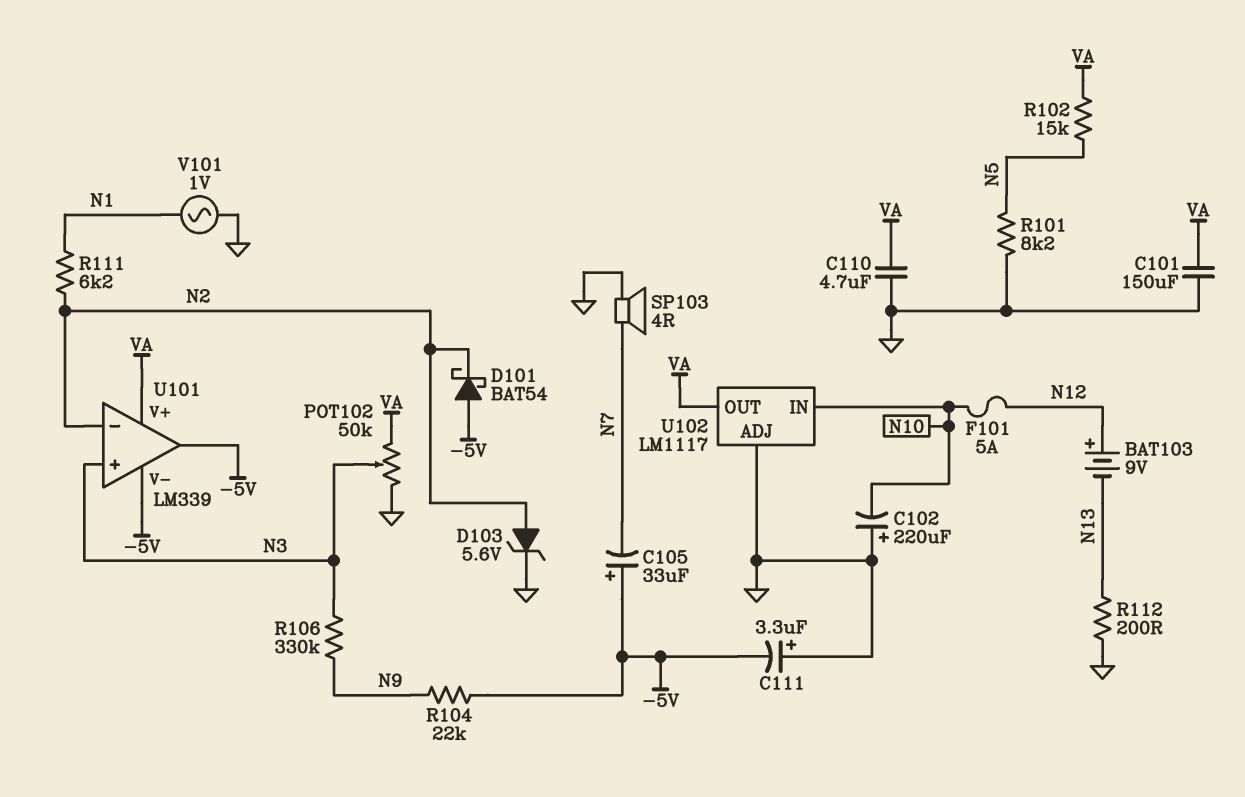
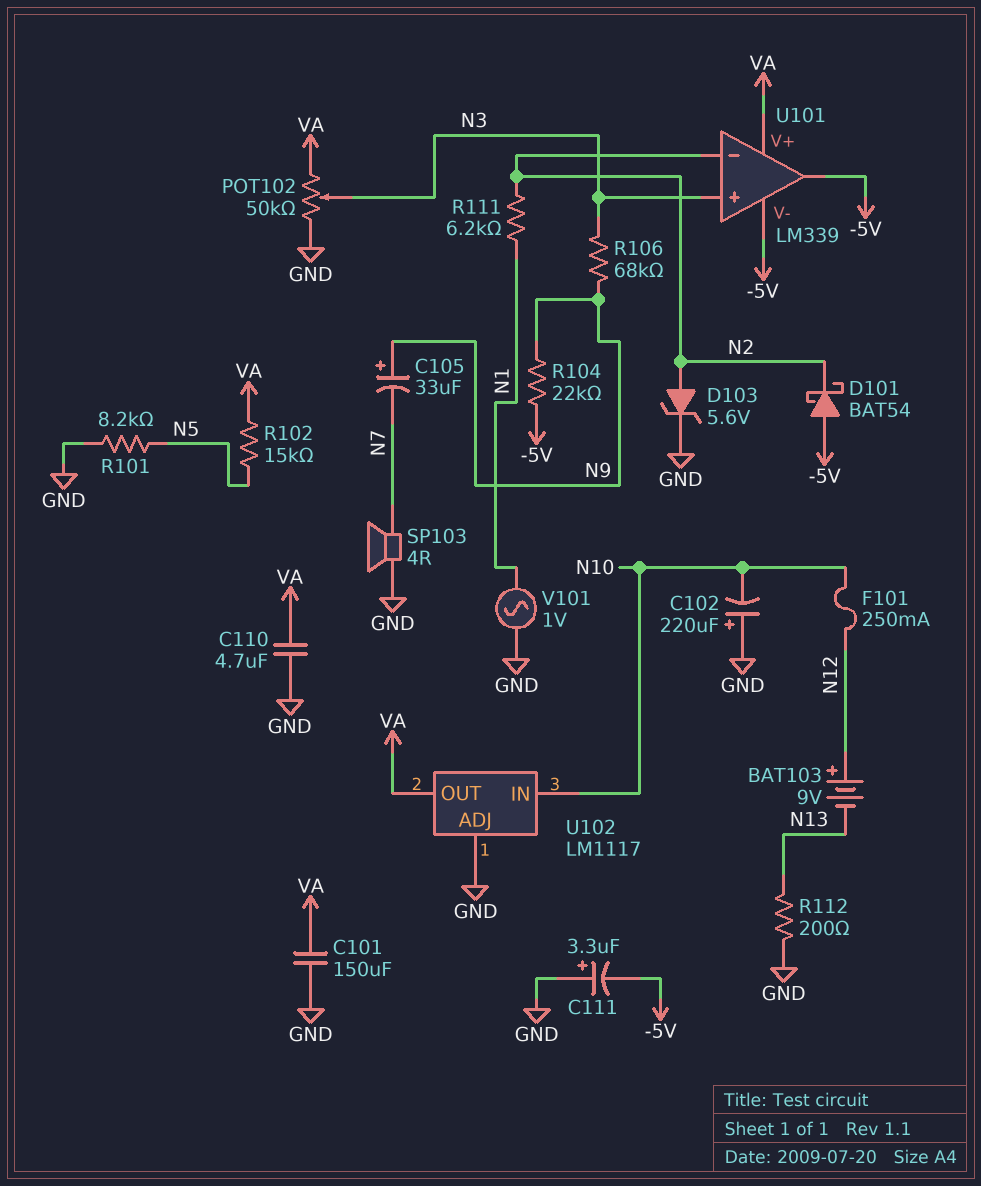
C105: 33uF (plus -5V, minus N7) -> 33uF (plus N9, minus N7)
F101: 5A (N10, N12) -> 250mA (N10, N12)
R106: 330k (N3, N9) -> 68k (N3, N9)

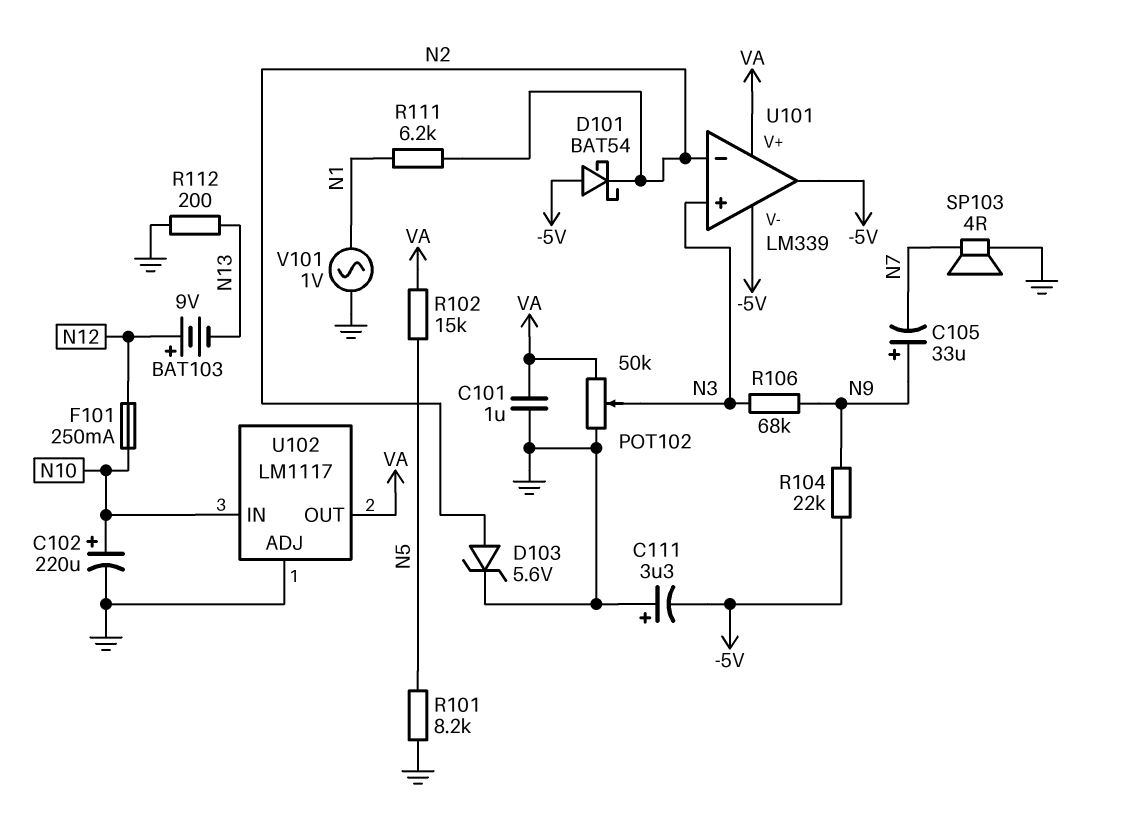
C101: 150uF (GND, VA) -> 1uF (GND, VA)
C102: 220uF (plus GND, minus N10) -> 220uF (plus N10, minus GND)
C110: 4.7uF (GND, VA) -> none

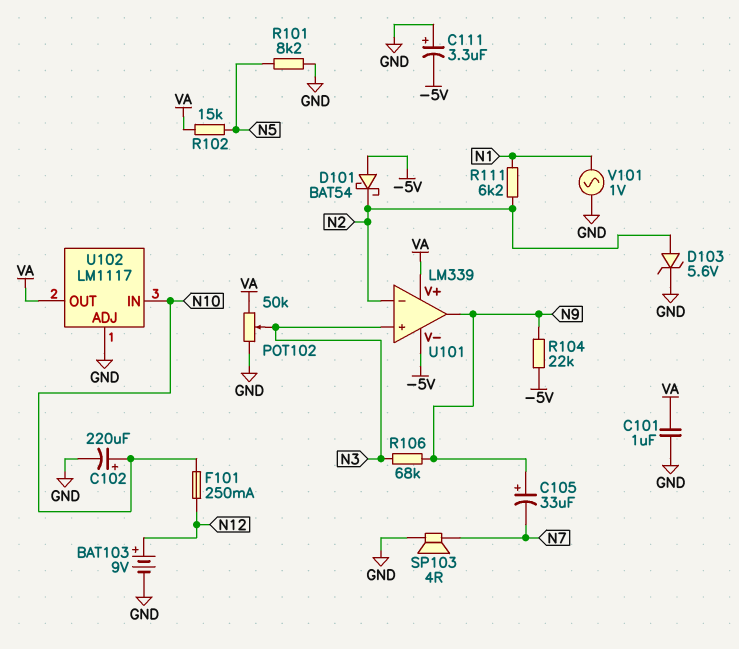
BAT103: 9V (plus N12, minus N13) -> 9V (plus N12, minus GND)
R112: 200 (GND, N13) -> none
U101 pin out: -5V -> N9

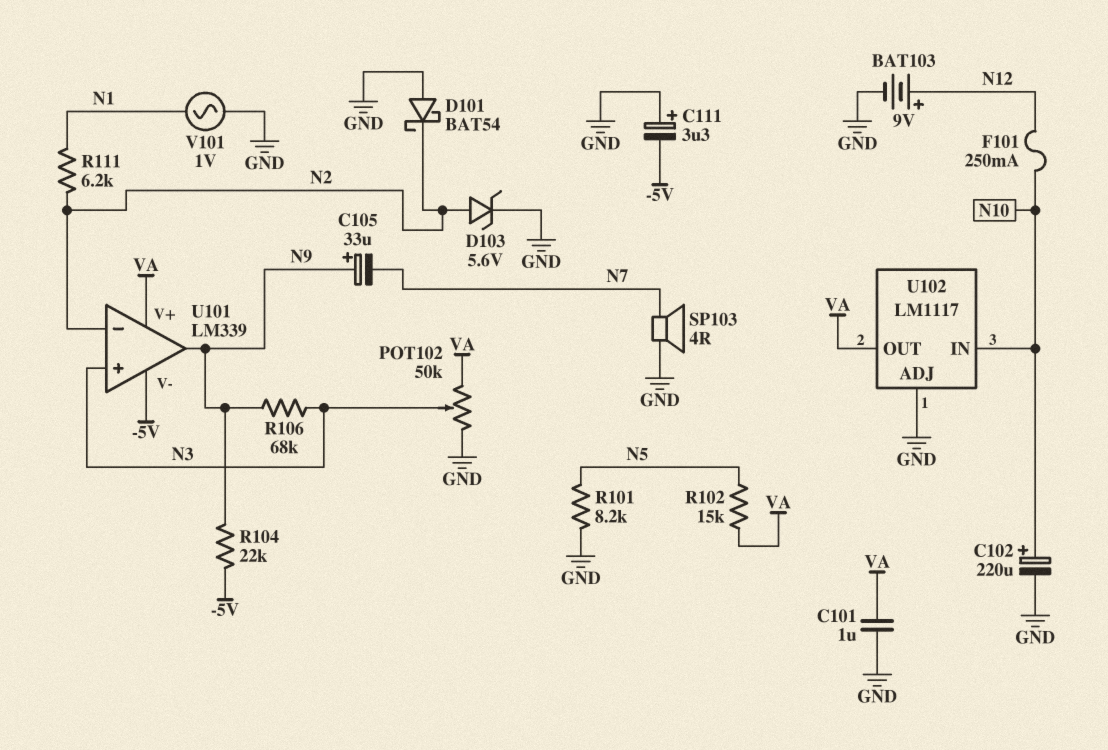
D101: schottky BAT54 (A -5V, K N2) -> schottky BAT54 (A GND, K N2)

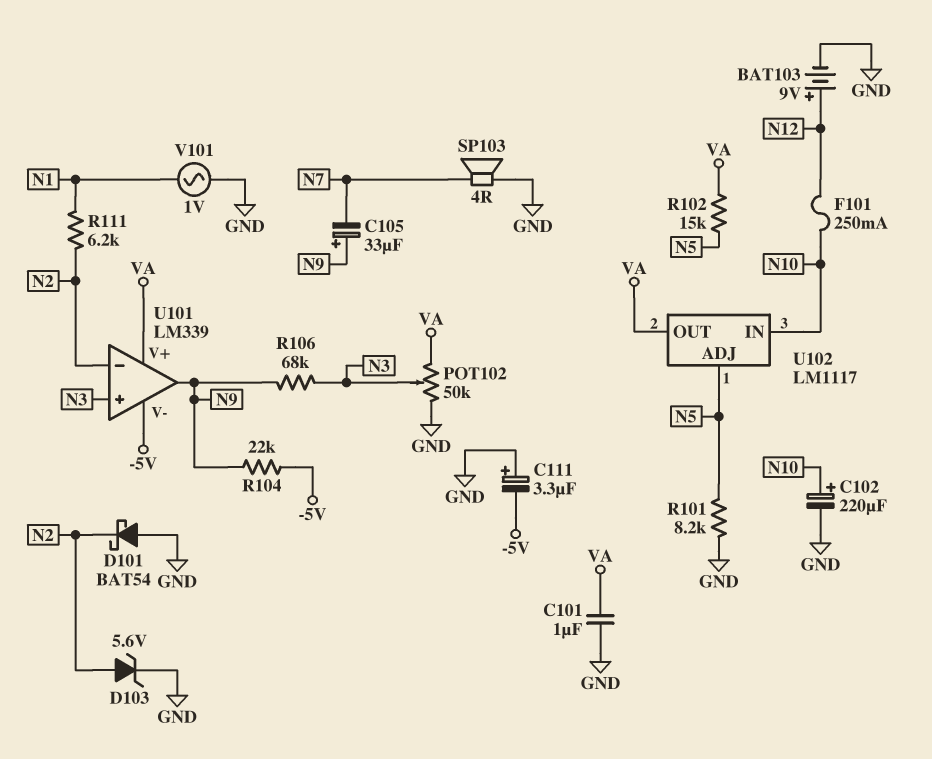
U102 pin ADJ: GND -> N5

